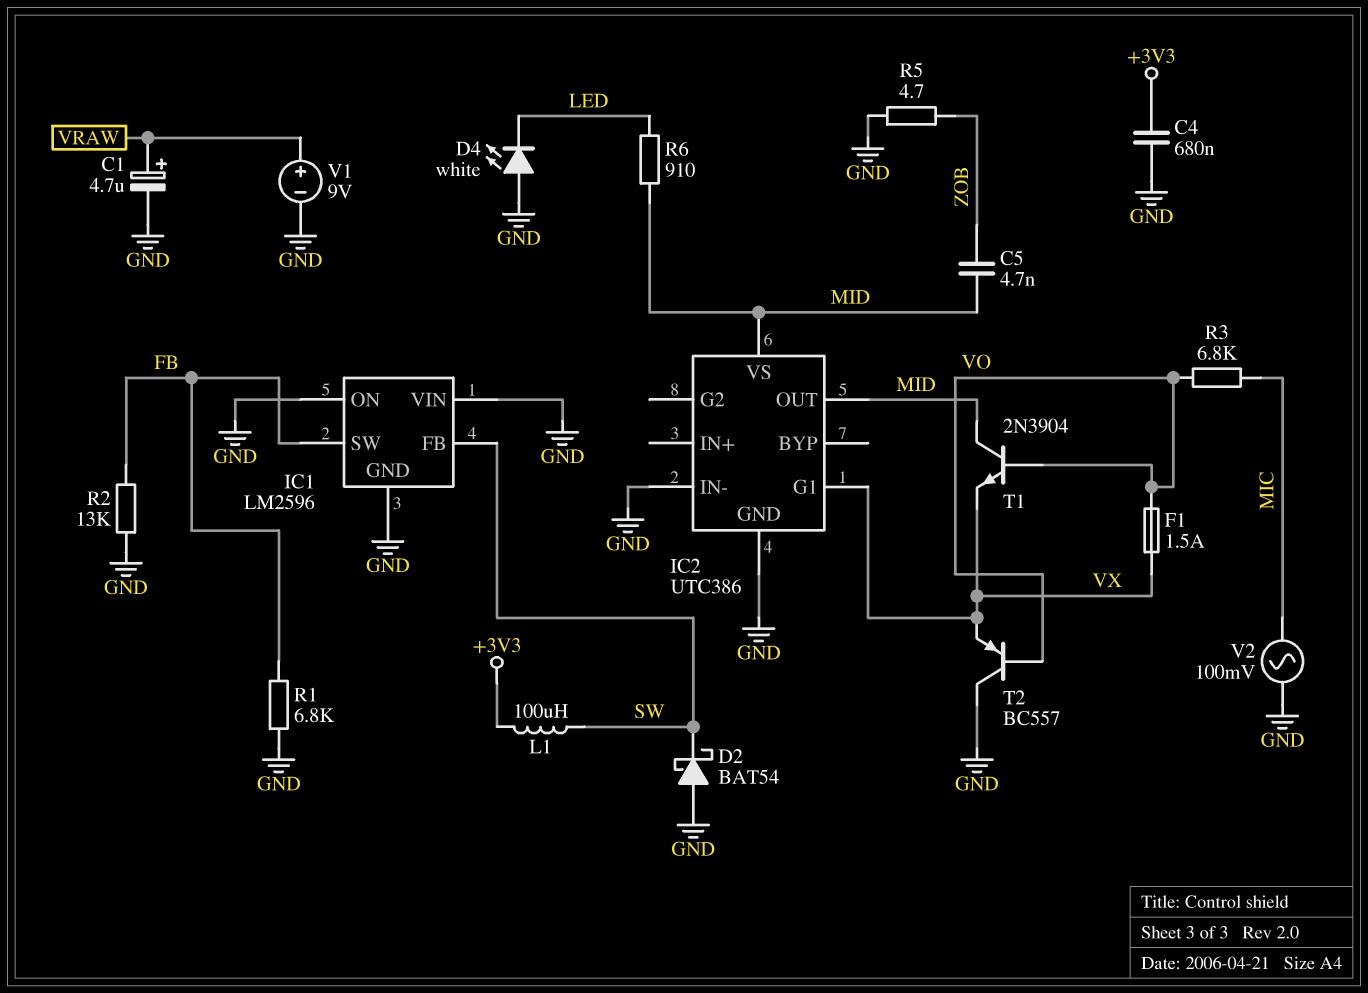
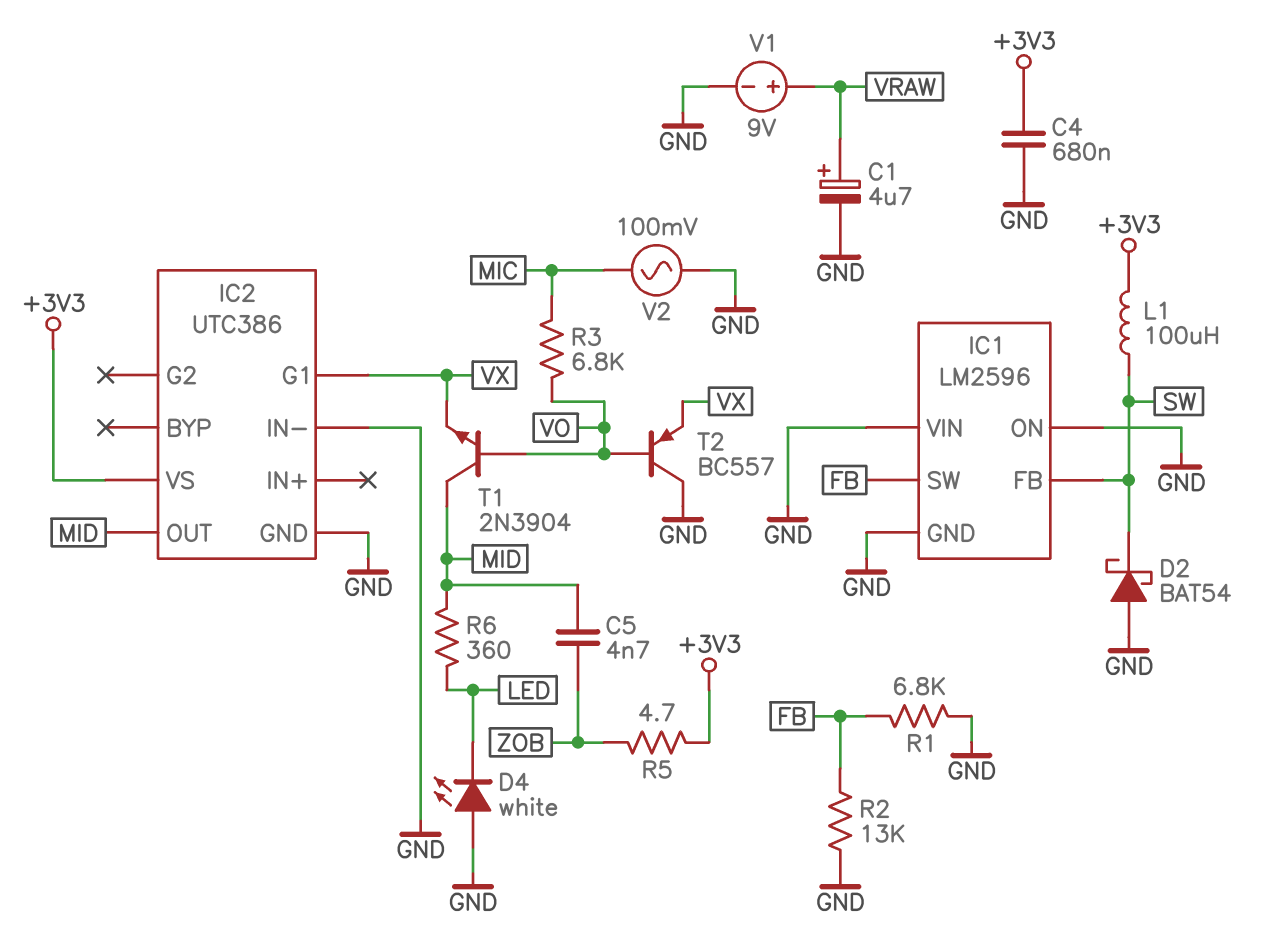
F1: 1.5A (VO, VX) -> none
IC2 pin VS: MID -> +3V3
R5: 4.7 (GND, ZOB) -> 4.7 (+3V3, ZOB)
R6: 910 (LED, MID) -> 360 (LED, MID)

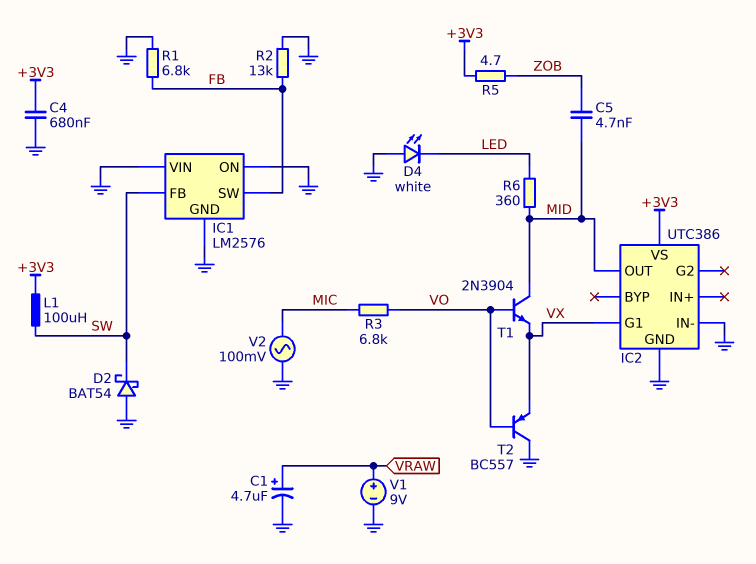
IC1: LM2596 -> LM2576

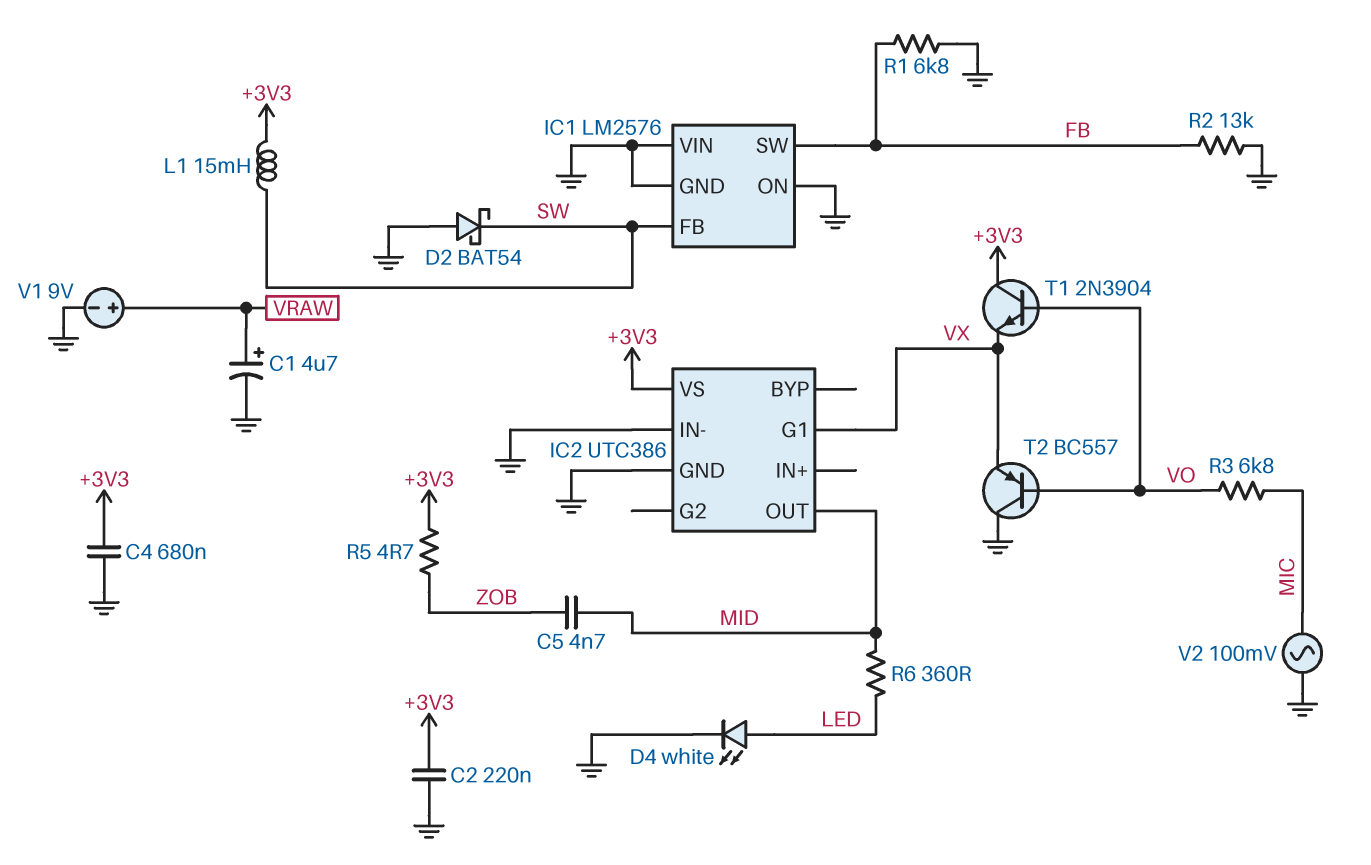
C2: none -> 220nF (+3V3, GND)
D4: LED white (A GND, K LED) -> LED white (A LED, K GND)
L1: 100uH (+3V3, SW) -> 15mH (+3V3, SW)
T1: NPN 2N3904 (B VO, C MID, E VX) -> NPN 2N3904 (B VO, C +3V3, E VX)

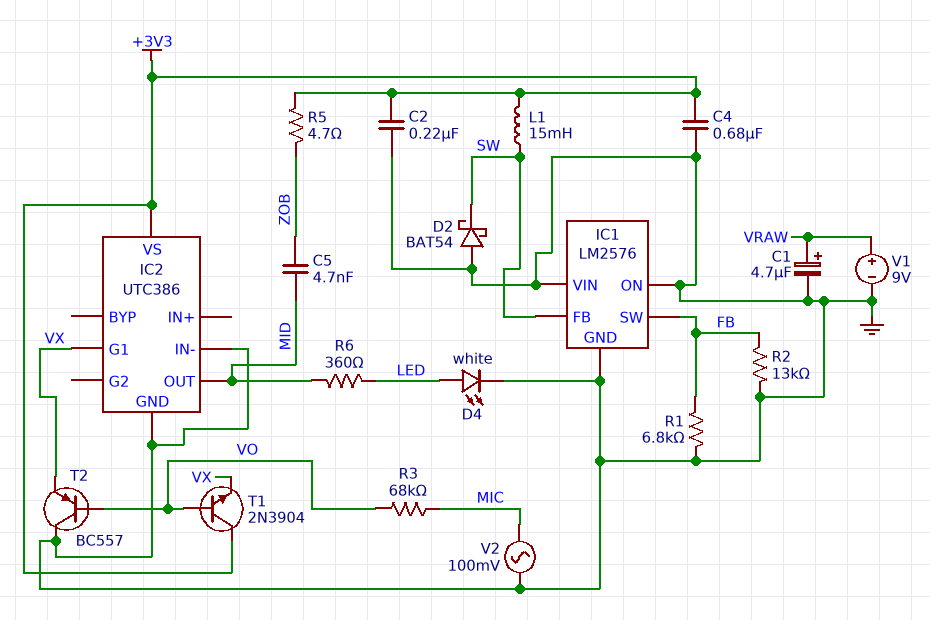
R3: 6.8k (MIC, VO) -> 68k (MIC, VO)

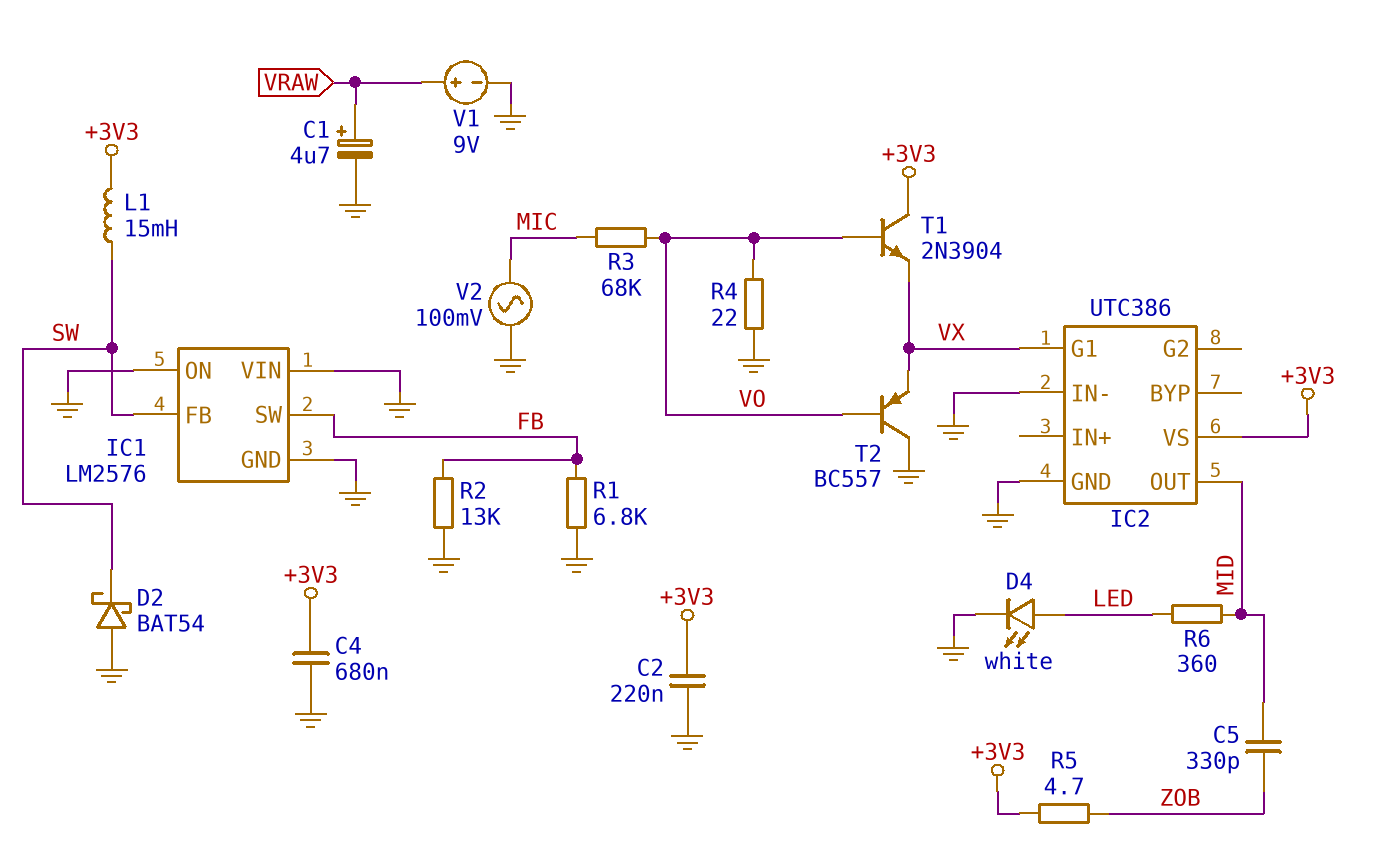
C5: 4.7nF (MID, ZOB) -> 330pF (MID, ZOB)
R4: none -> 22 (GND, VO)

